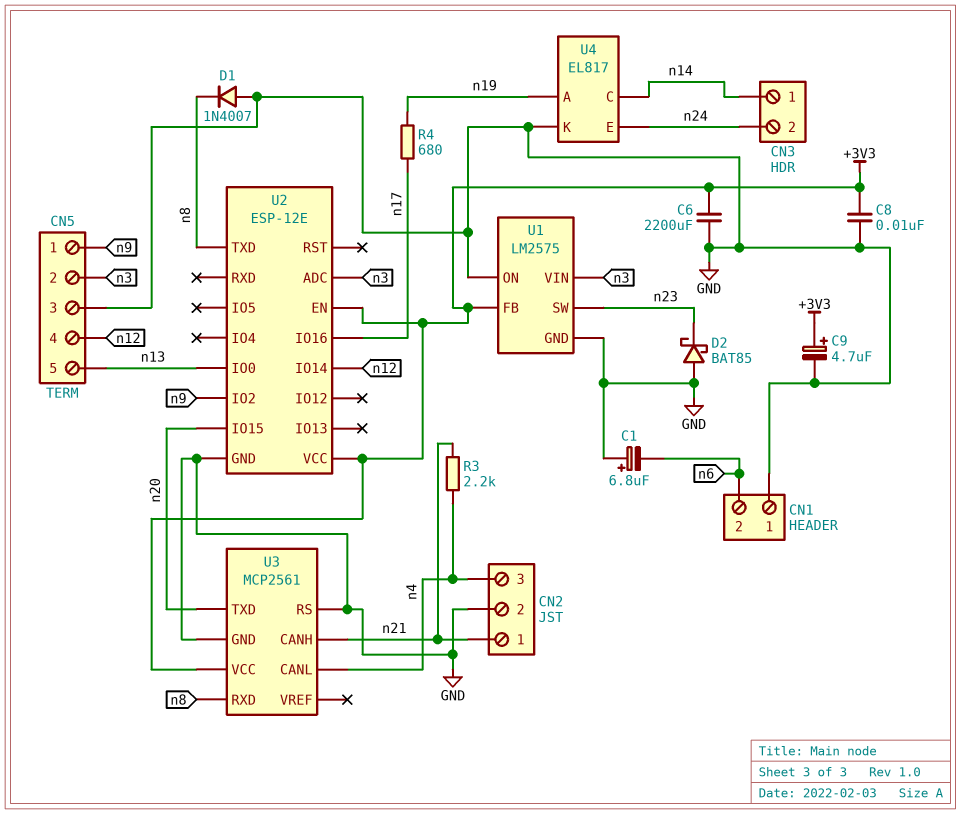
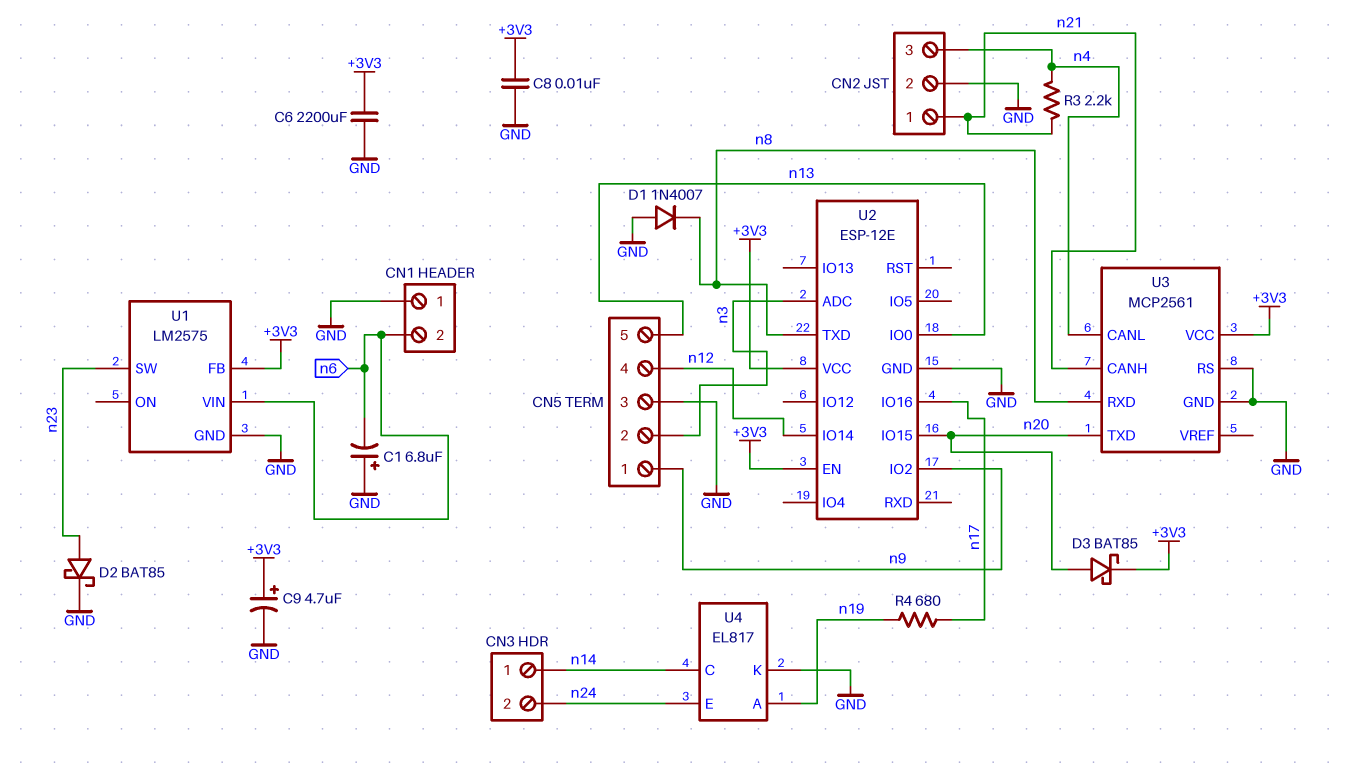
D2: schottky BAT85 (A GND, K n23) -> schottky BAT85 (A n23, K GND)
D3: none -> schottky BAT85 (A n20, K +3V3)
U1 pin ON: GND -> none
U1 pin VIN: n3 -> n6

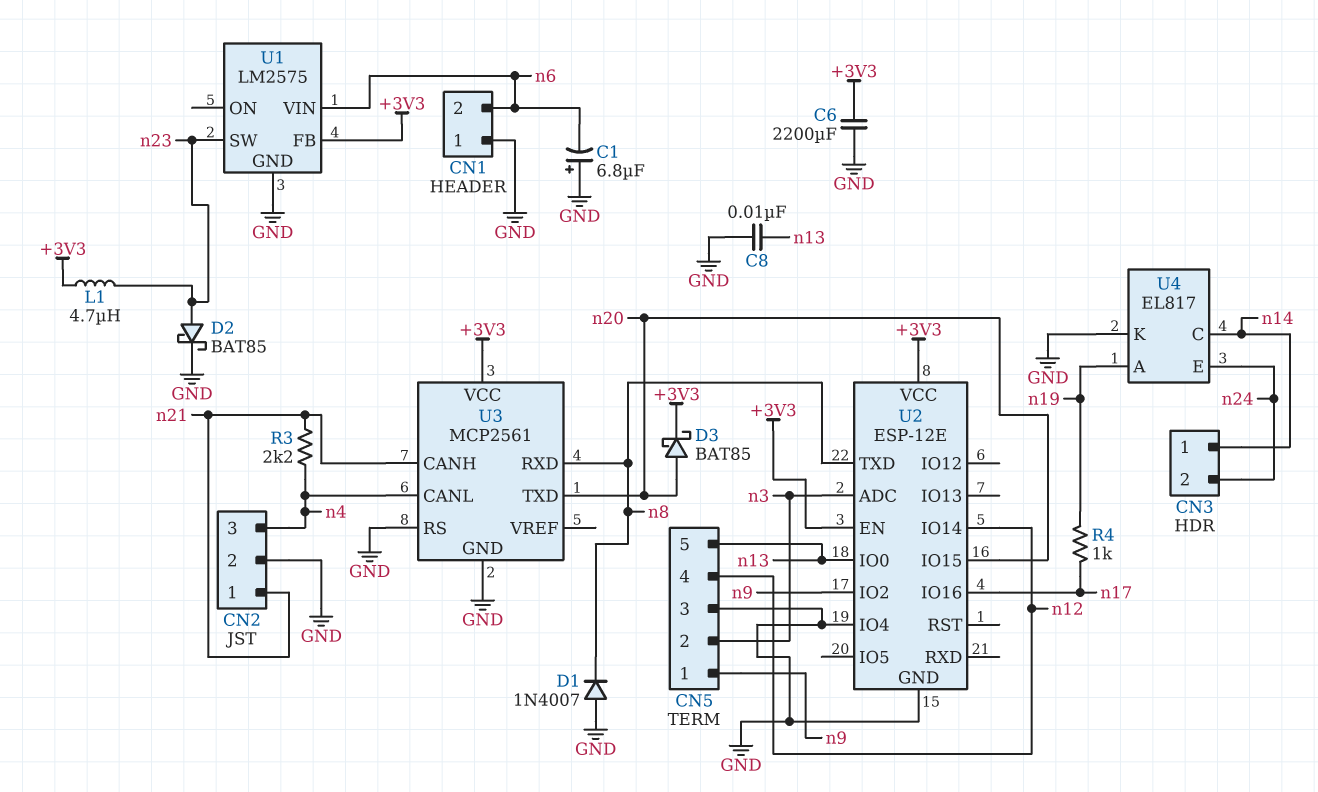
C8: 10nF (+3V3, GND) -> 10nF (GND, n13)
C9: 4.7uF (plus +3V3, minus GND) -> none
L1: none -> 4.7uH (+3V3, n23)
R4: 680 (n17, n19) -> 1k (n17, n19)
U2 pin IO4: none -> GND

